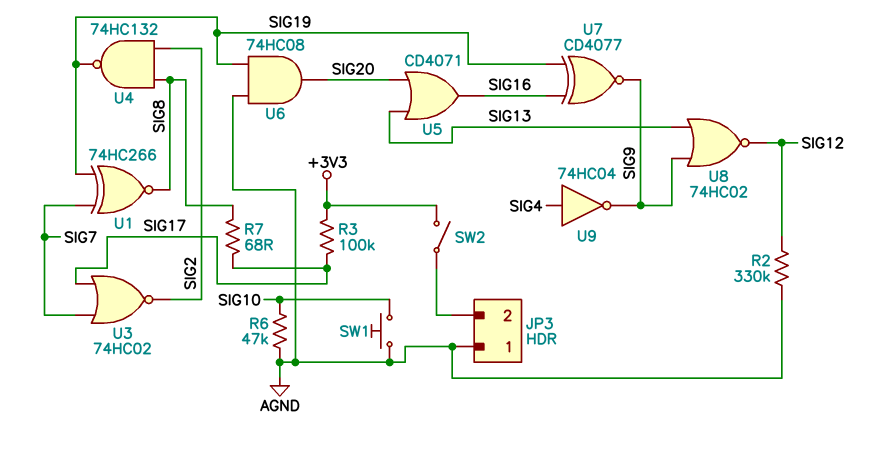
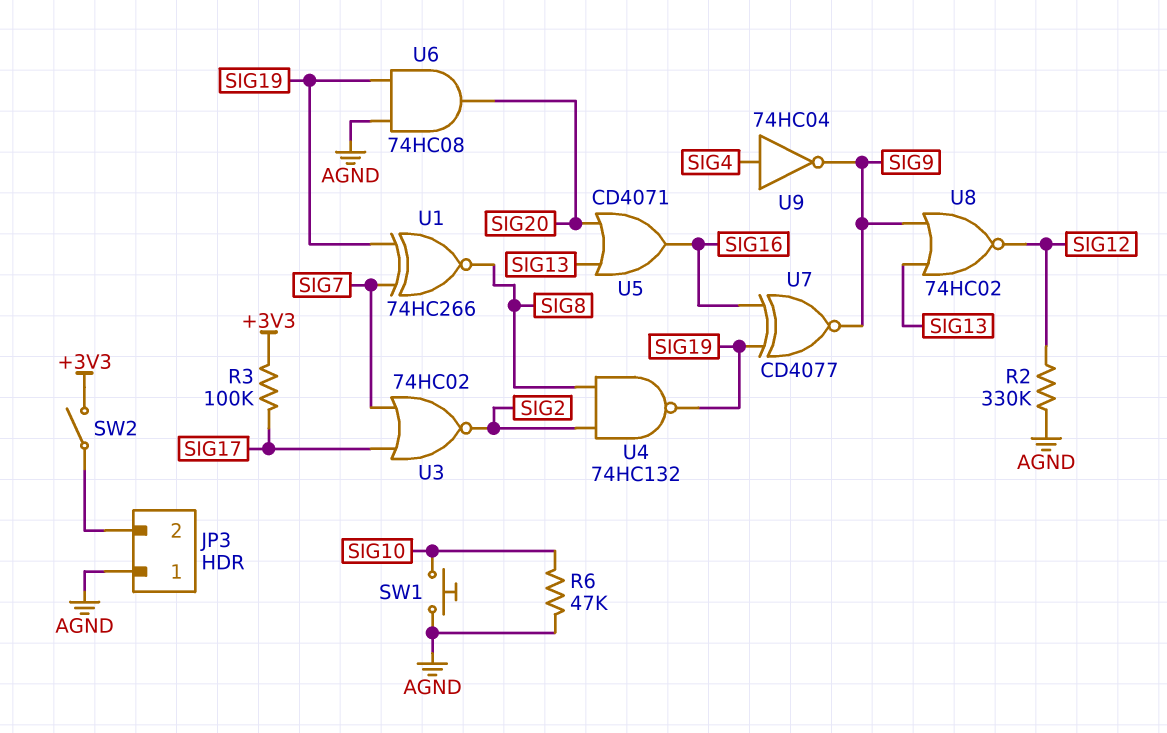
R7: 68 (SIG8, SIG17) -> none

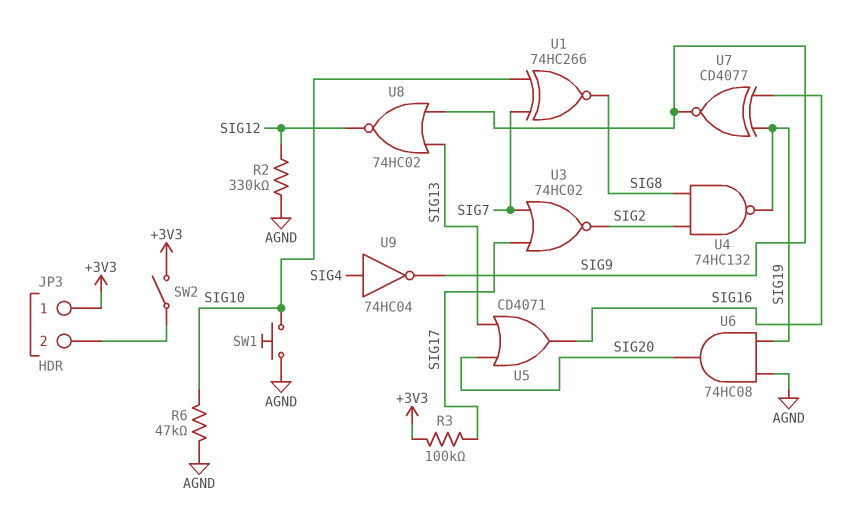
JP3 pin 1: AGND -> +3V3
U1: XNOR 74HC266 (in SIG7, in SIG19, out SIG8) -> XNOR 74HC266 (in SIG7, in SIG10, out SIG8)

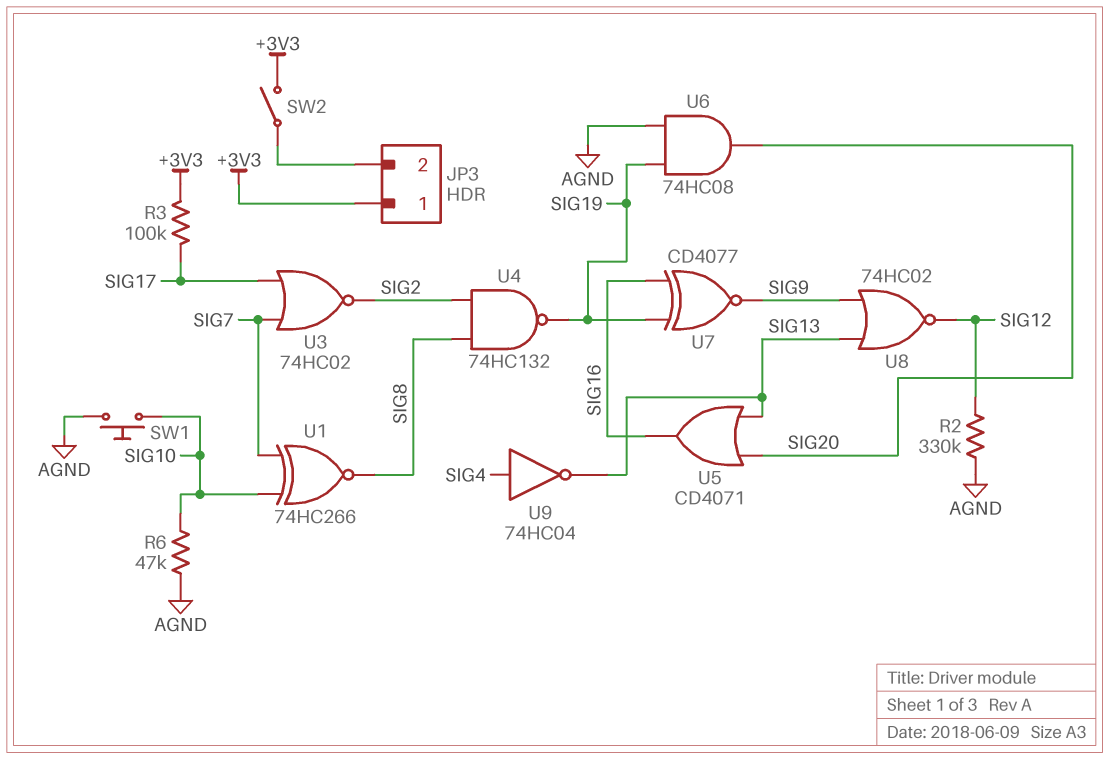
U9: NOT 74HC04 (in SIG4, out SIG9) -> NOT 74HC04 (in SIG4, out SIG13)

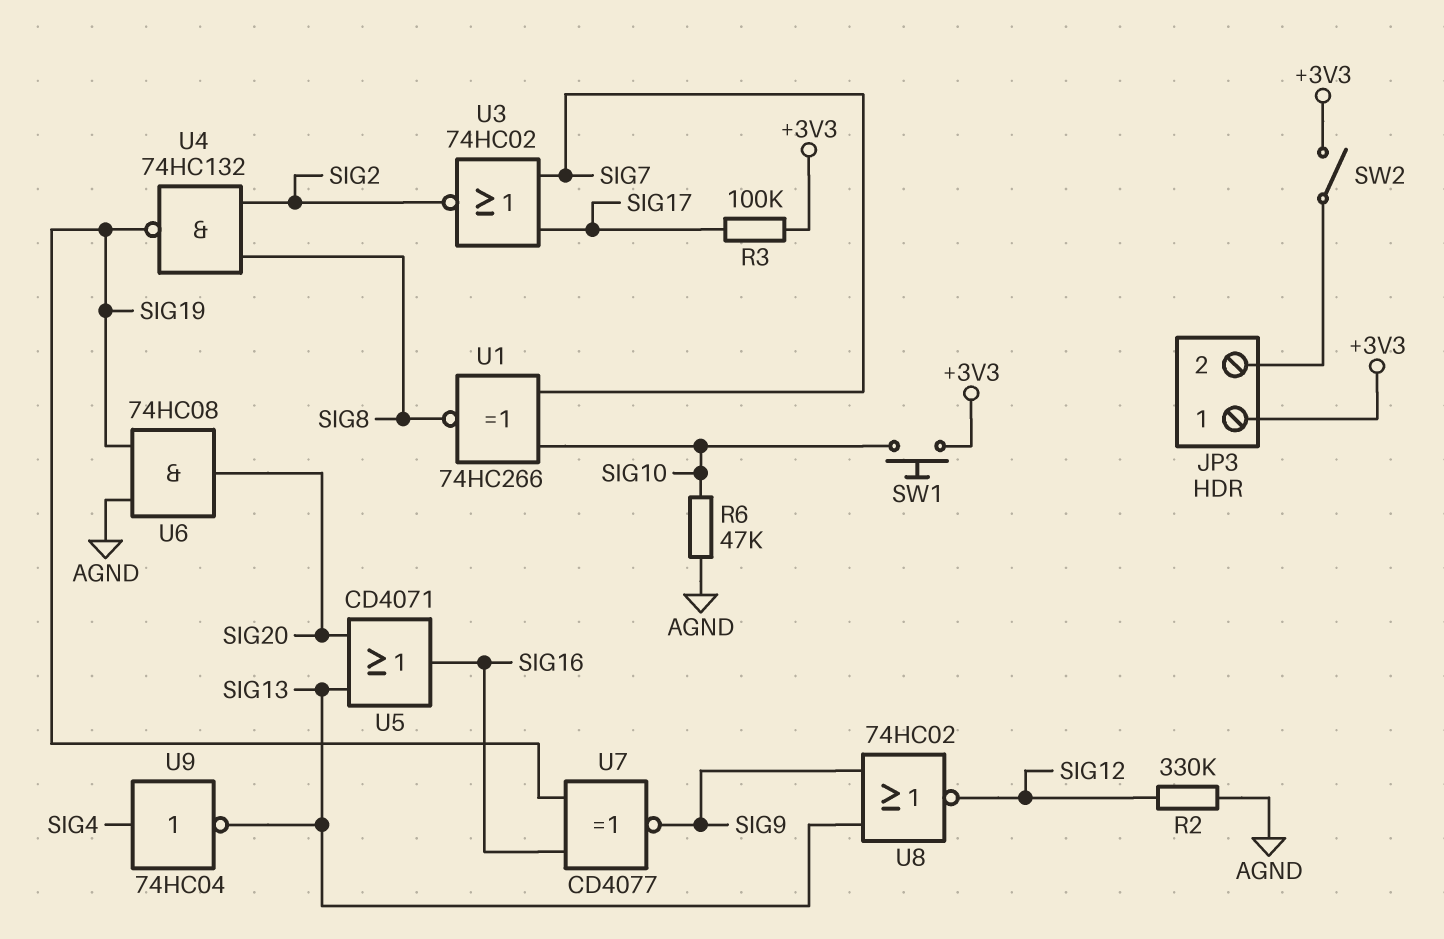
SW1: button (AGND, SIG10) -> button (+3V3, SIG10)

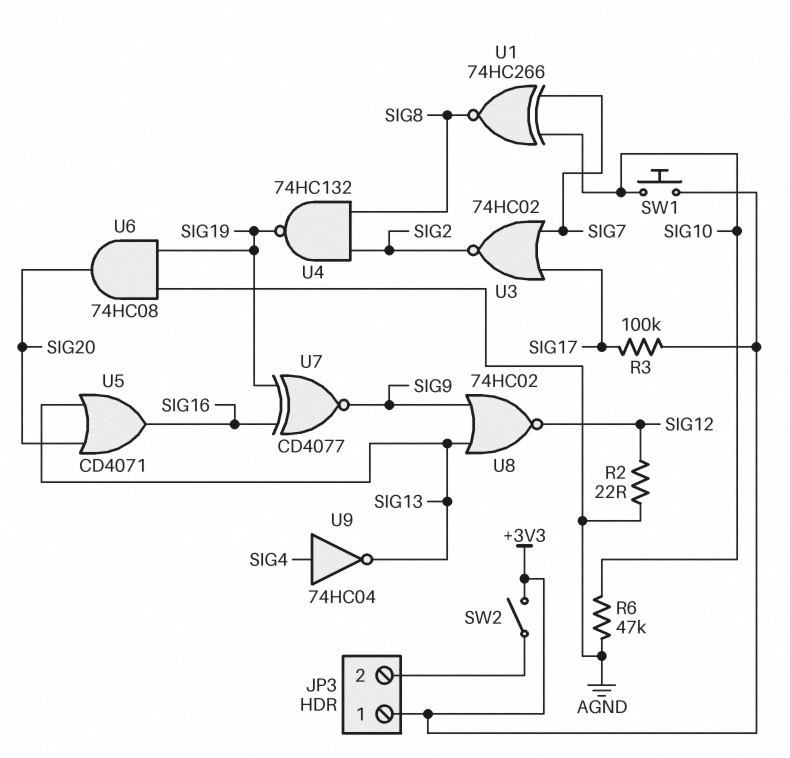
R2: 330k (AGND, SIG12) -> 22 (AGND, SIG12)

